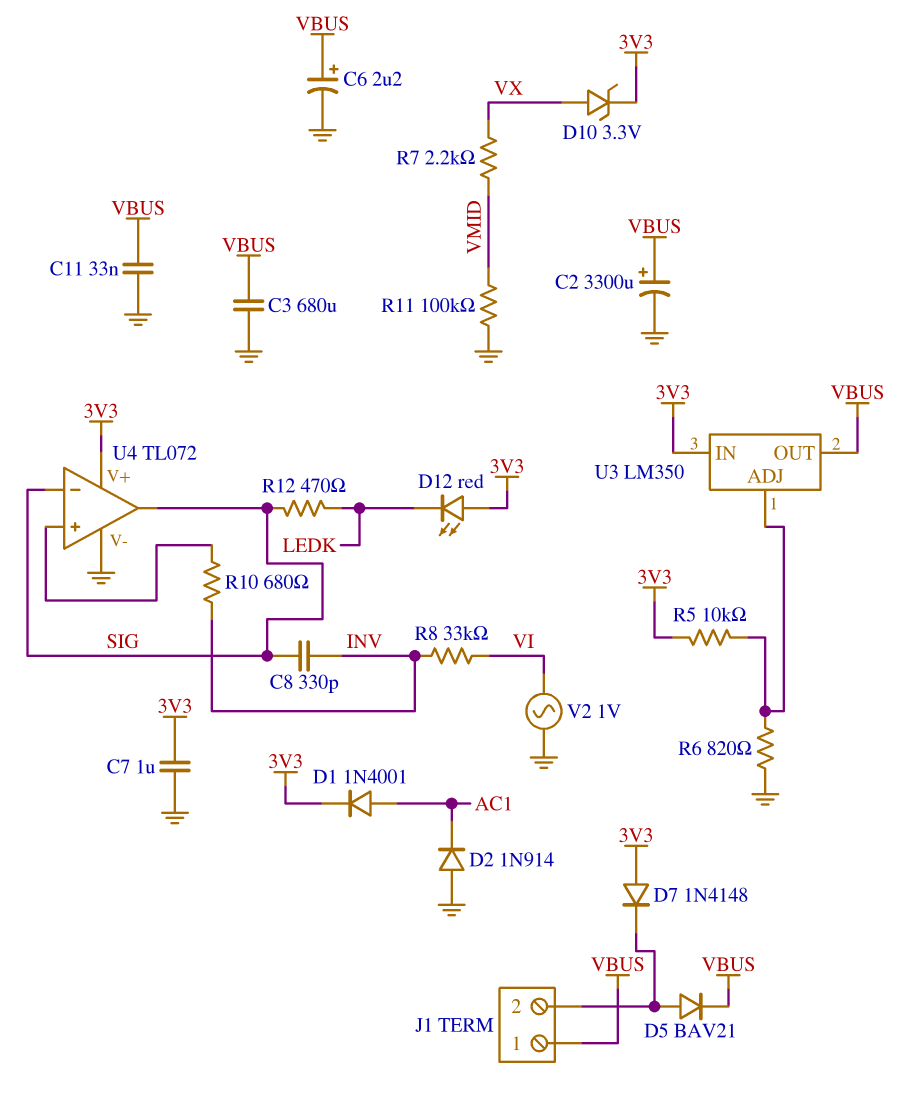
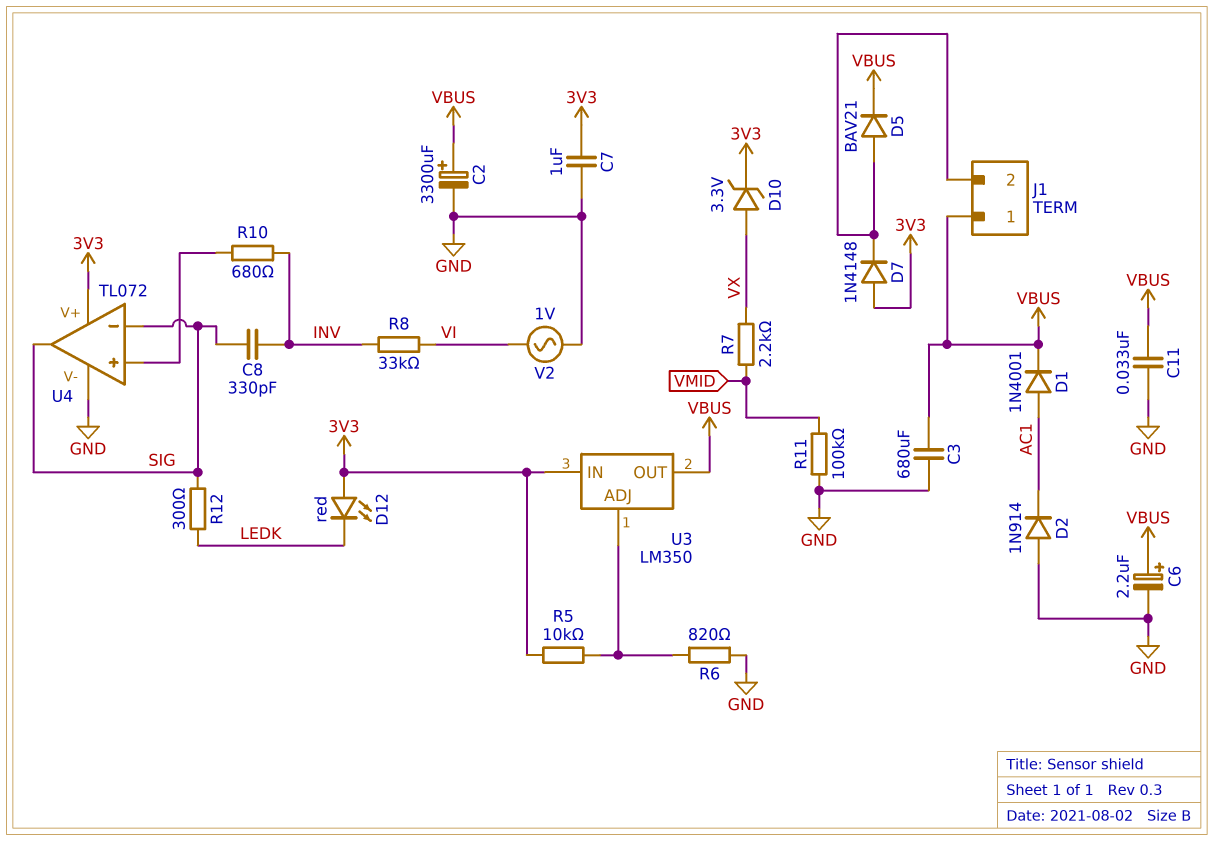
D1: diode 1N4001 (A AC1, K 3V3) -> diode 1N4001 (A AC1, K VBUS)
R12: 470 (LEDK, SIG) -> 300 (LEDK, SIG)

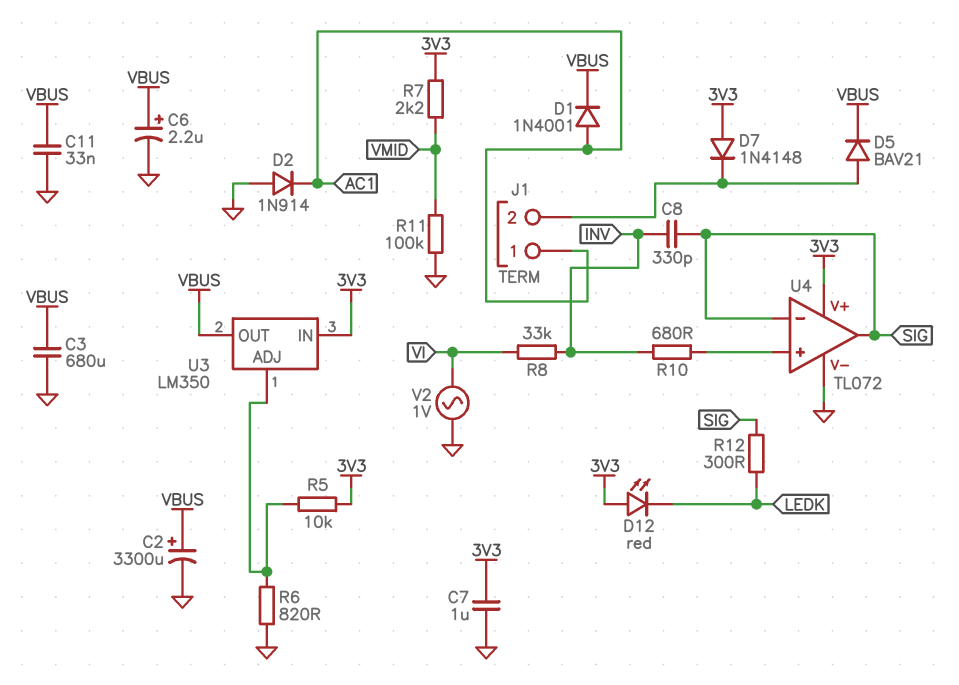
D10: zener 3.3V (A VX, K 3V3) -> none
J1 pin 1: VBUS -> AC1
R7: 2.2k (VMID, VX) -> 2.2k (3V3, VMID)

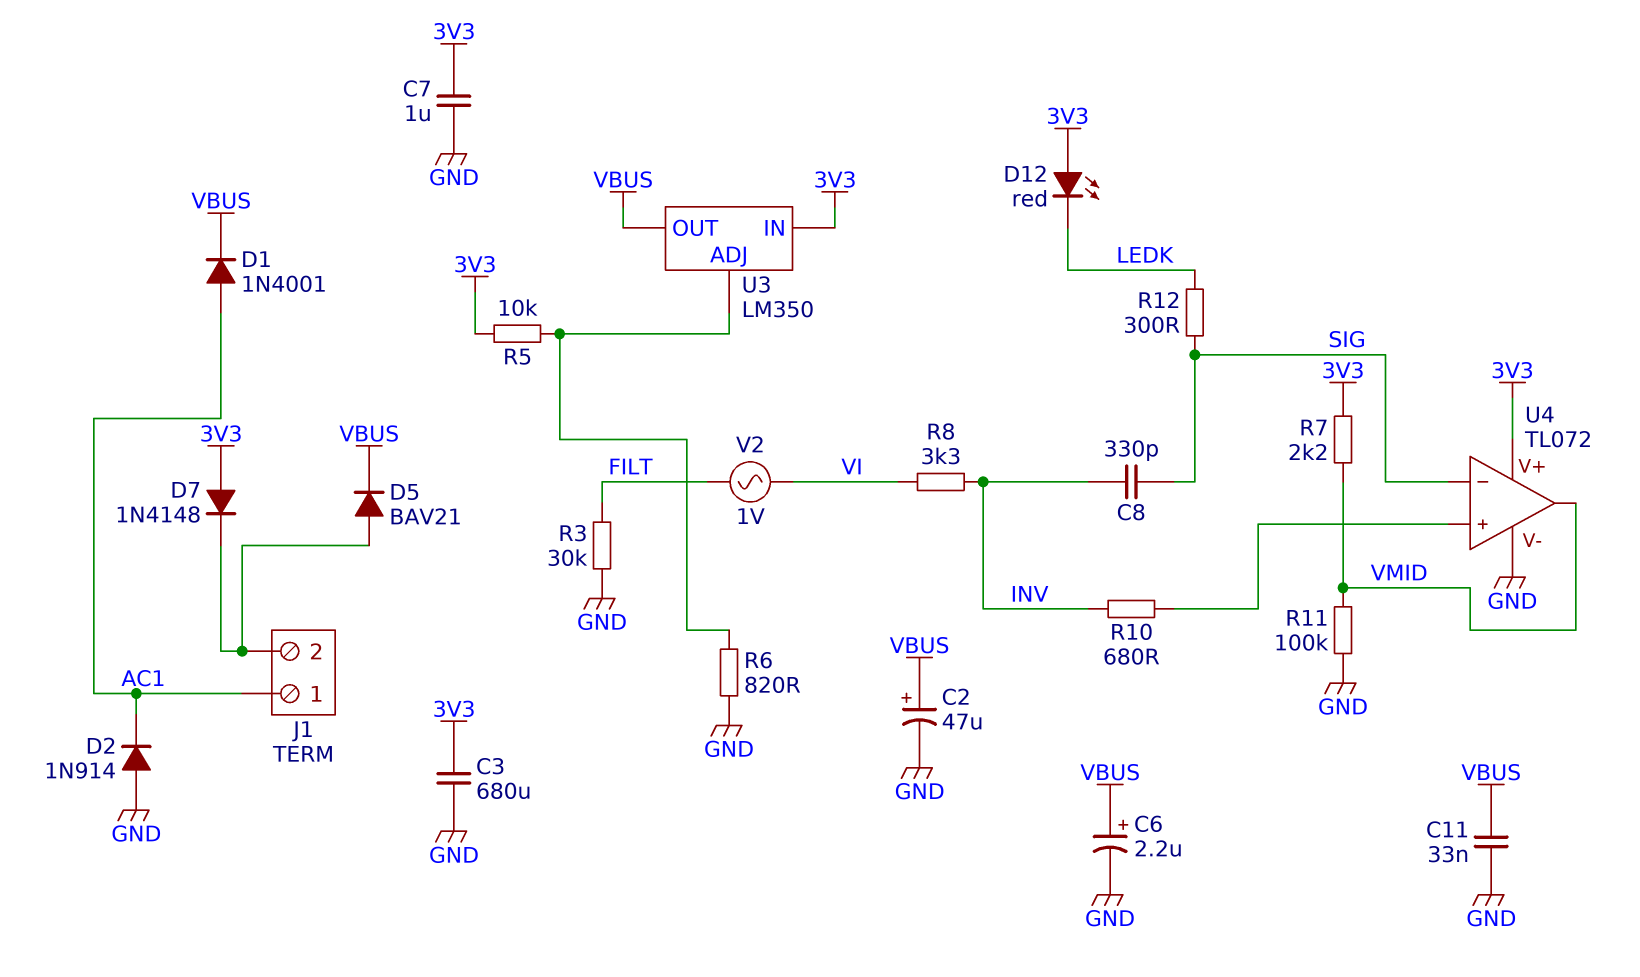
C2: 3300uF (plus VBUS, minus GND) -> 47uF (plus VBUS, minus GND)
C3: 680uF (GND, VBUS) -> 680uF (3V3, GND)
R3: none -> 30k (FILT, GND)
R8: 33k (INV, VI) -> 3.3k (INV, VI)
U4 pin out: SIG -> VMID
V2: AC 1V (GND, VI) -> AC 1V (FILT, VI)

